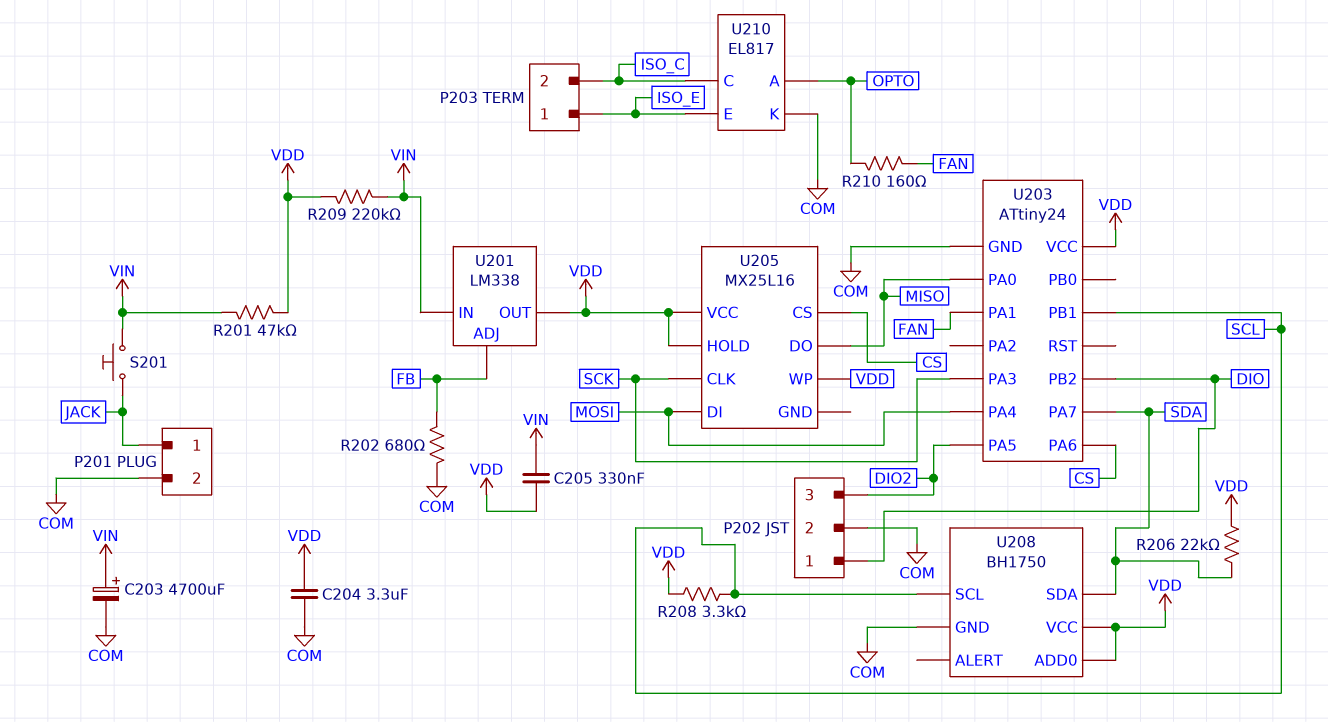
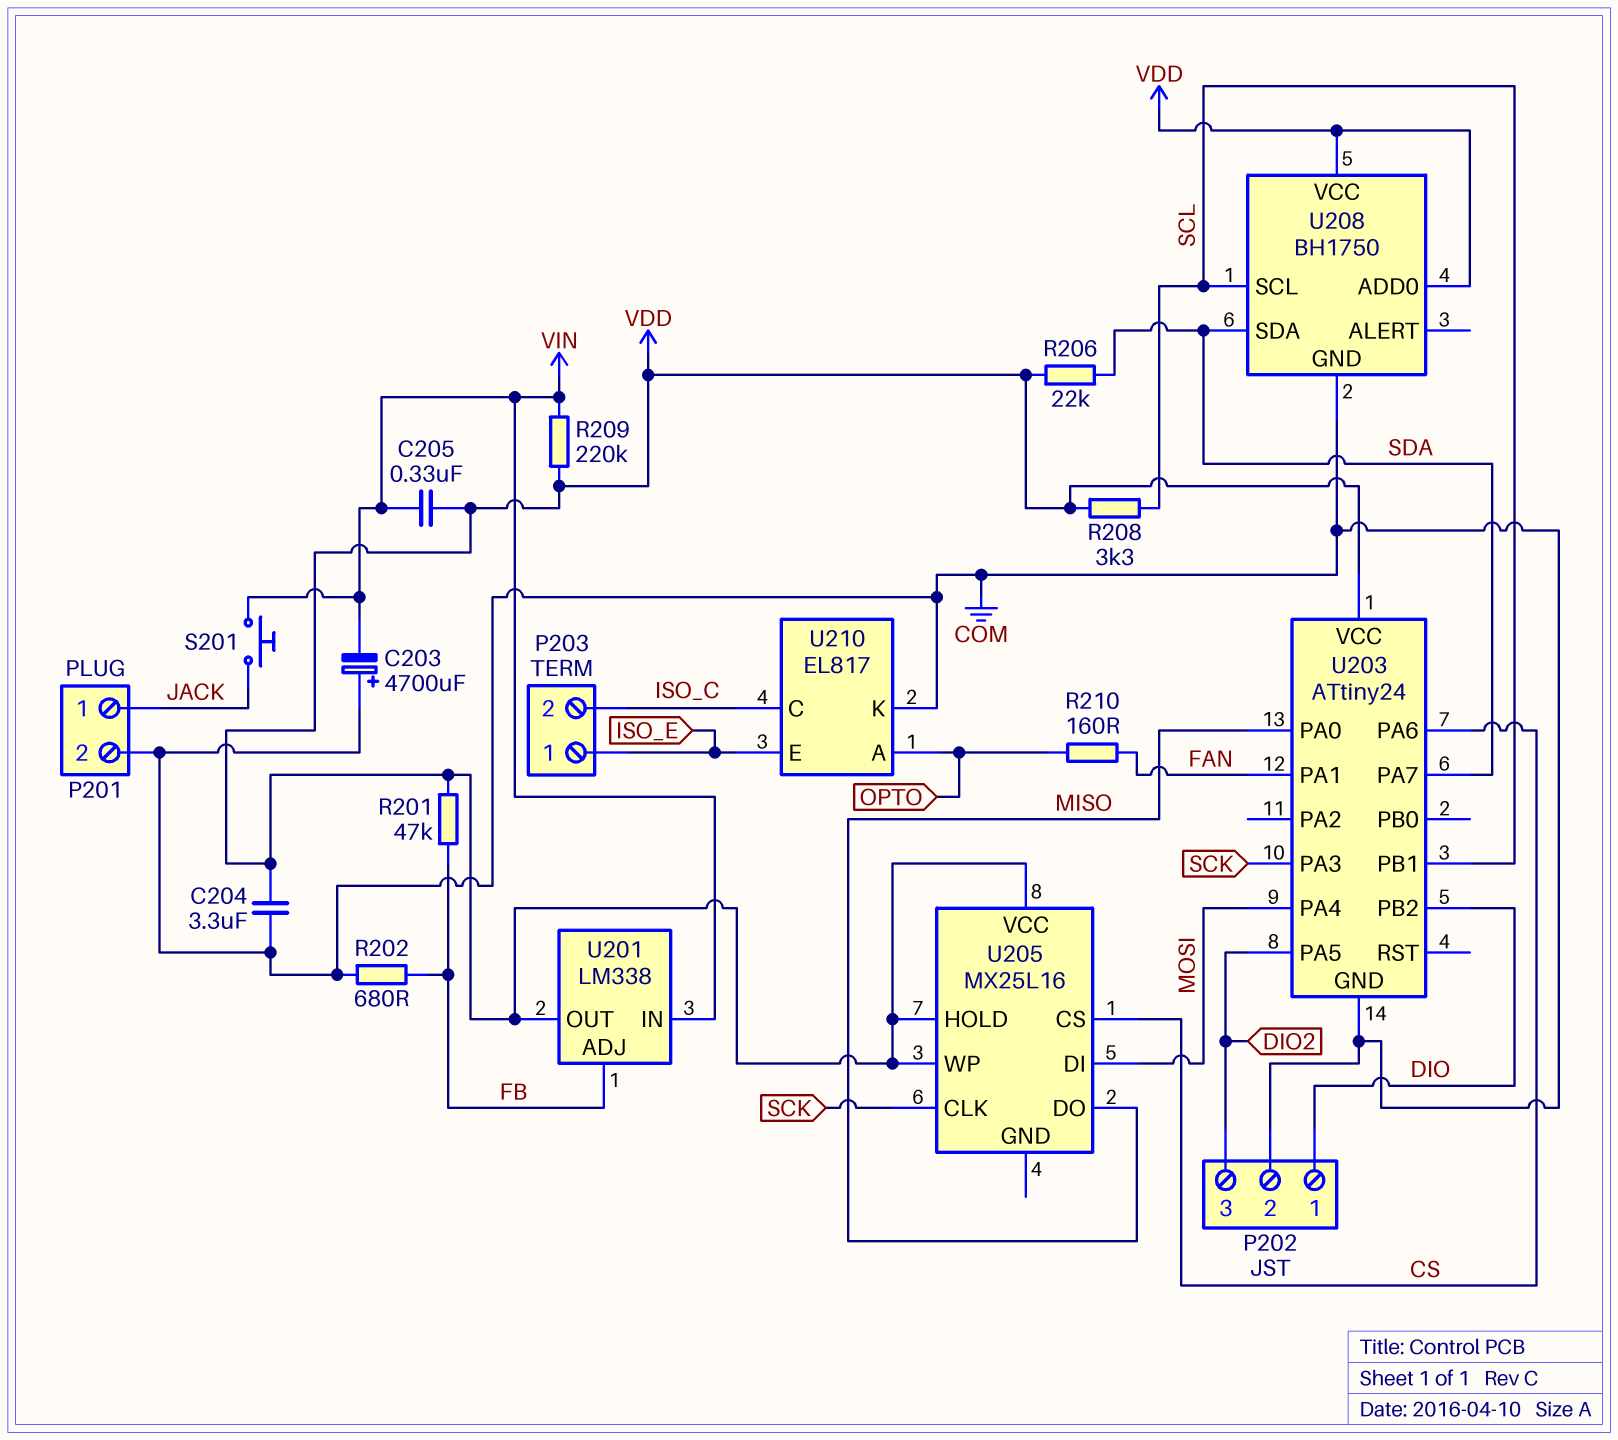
C203: 4700uF (plus VIN, minus COM) -> 4700uF (plus COM, minus VIN)
R201: 47k (VDD, VIN) -> 47k (FB, VDD)

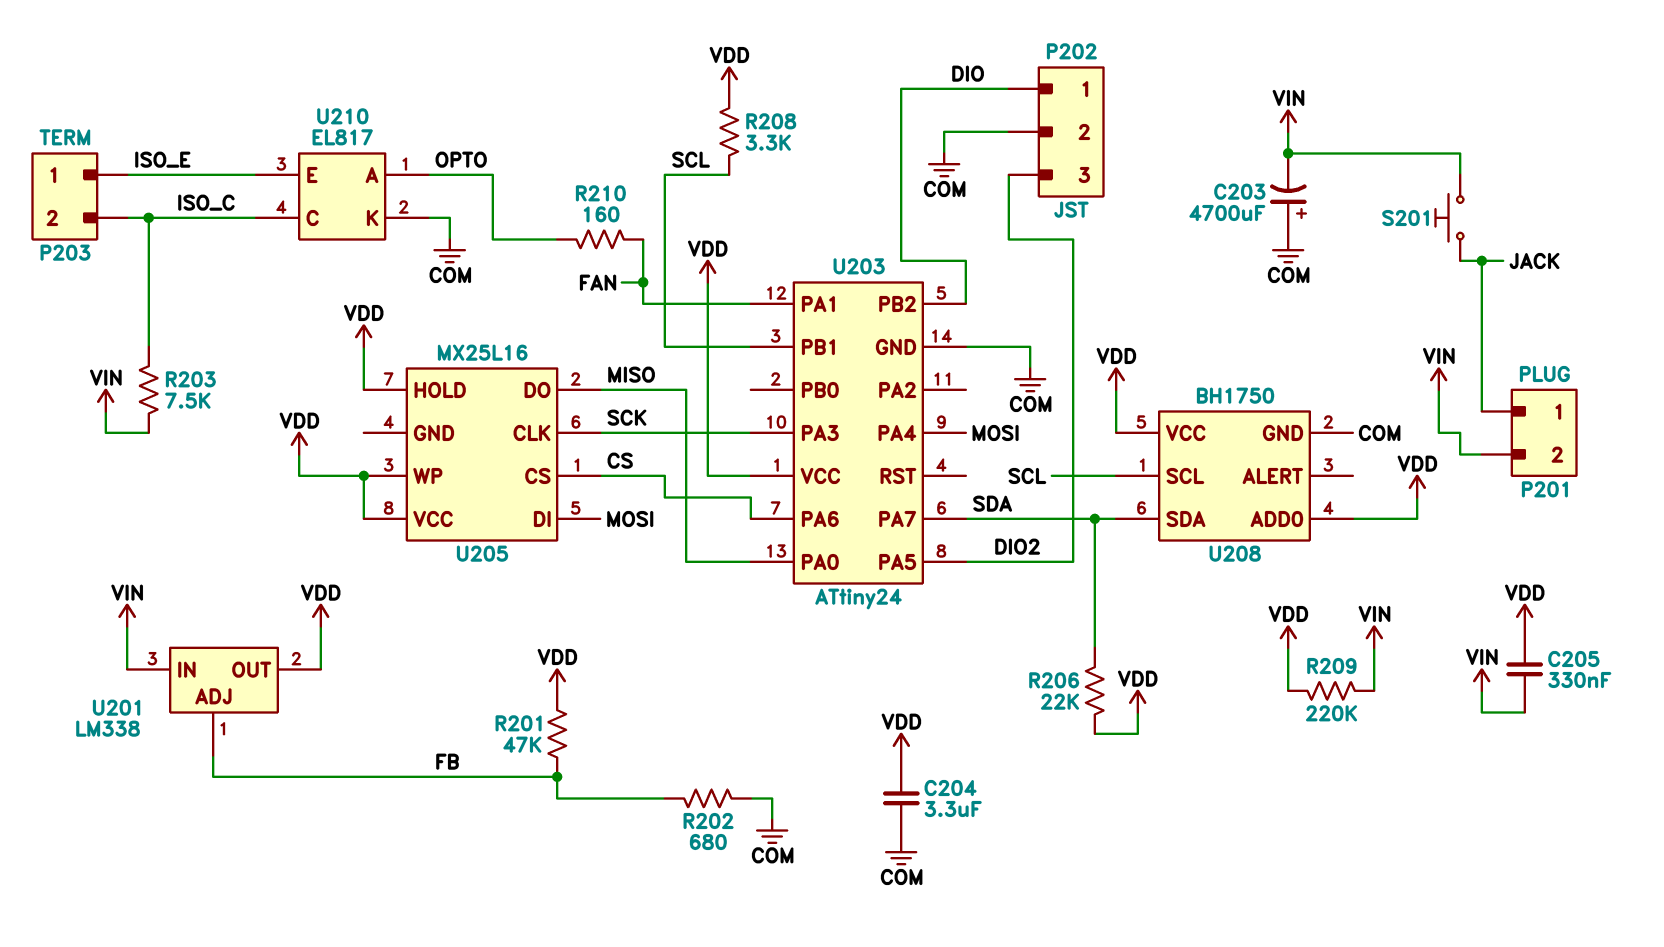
P201 pin 2: COM -> VIN
R203: none -> 7.5k (ISO_C, VIN)

